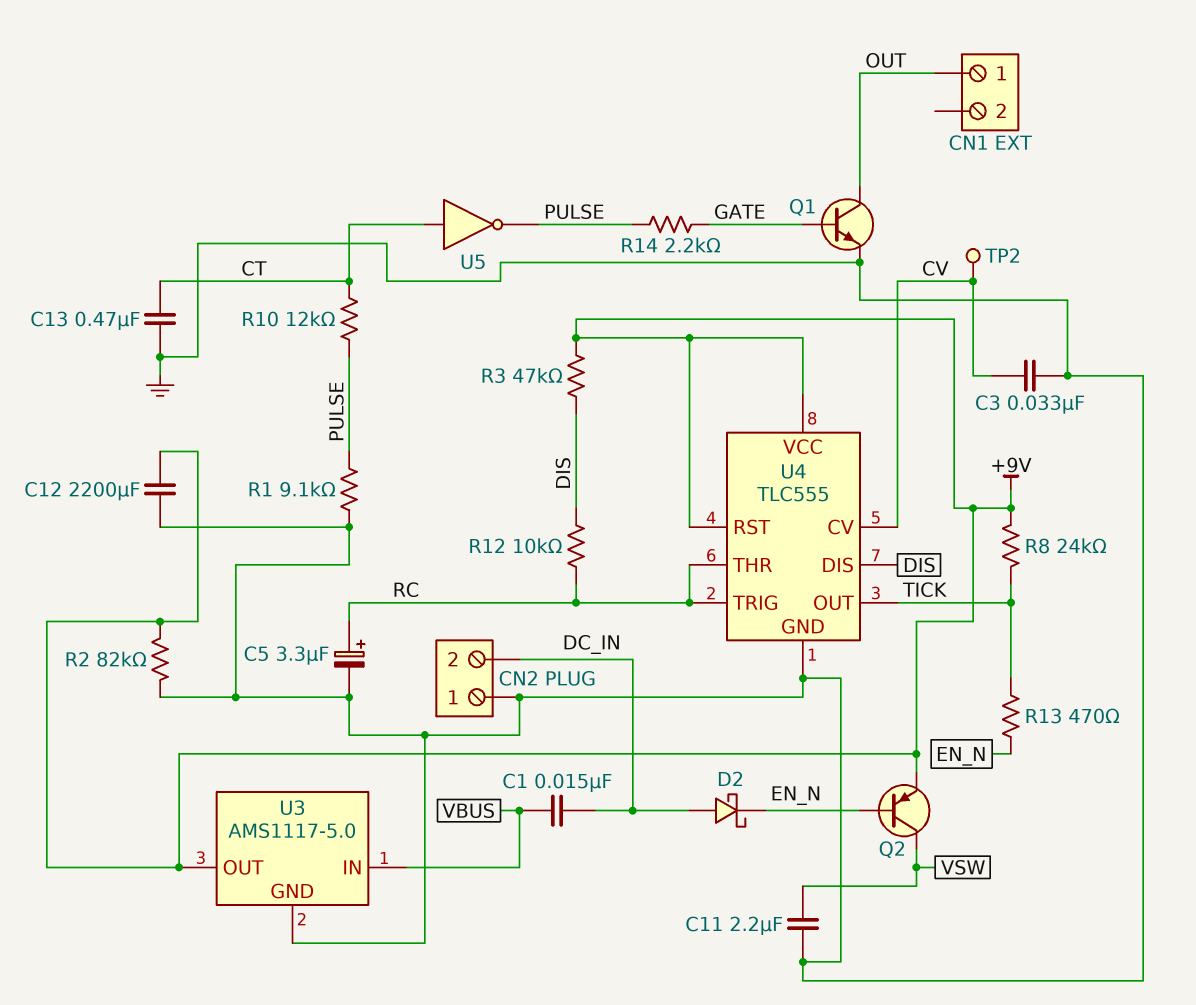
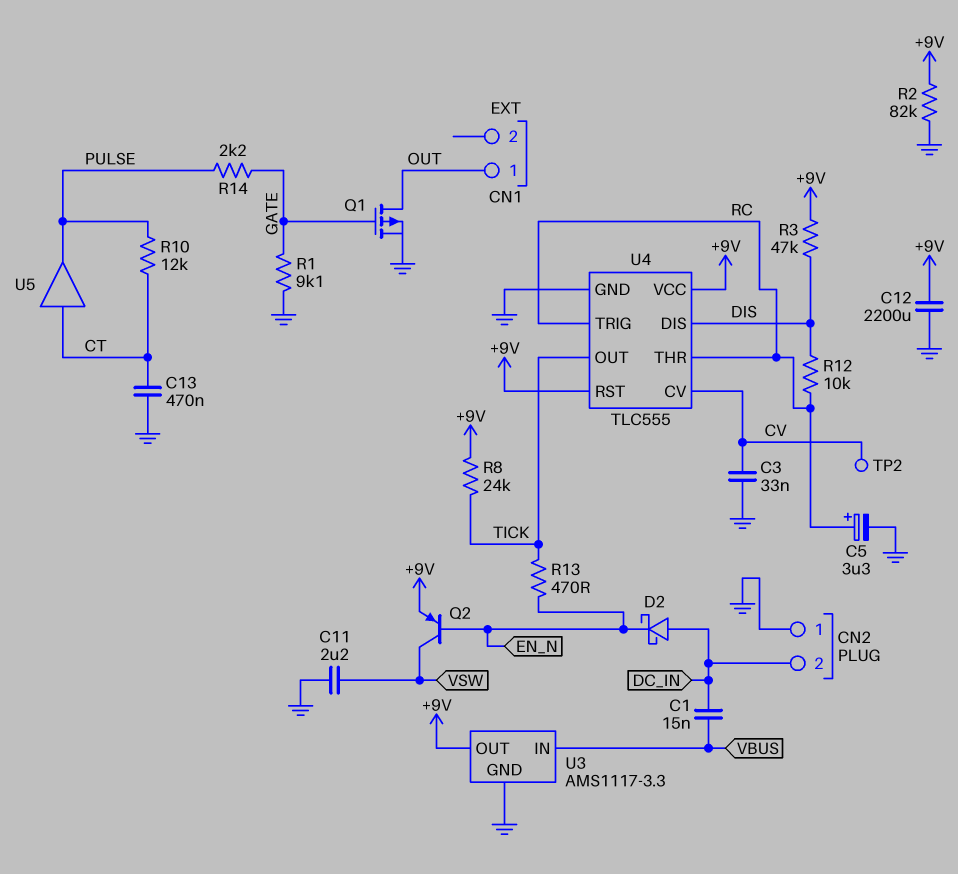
Q1: NPN (B GATE, C OUT, E GND) -> PMOS (G GATE, D OUT, S GND)
R1: 9.1k (GND, PULSE) -> 9.1k (GATE, GND)
U3: AMS1117-5.0 -> AMS1117-3.3
U5: NOT (in CT, out PULSE) -> buffer (in CT, out PULSE)

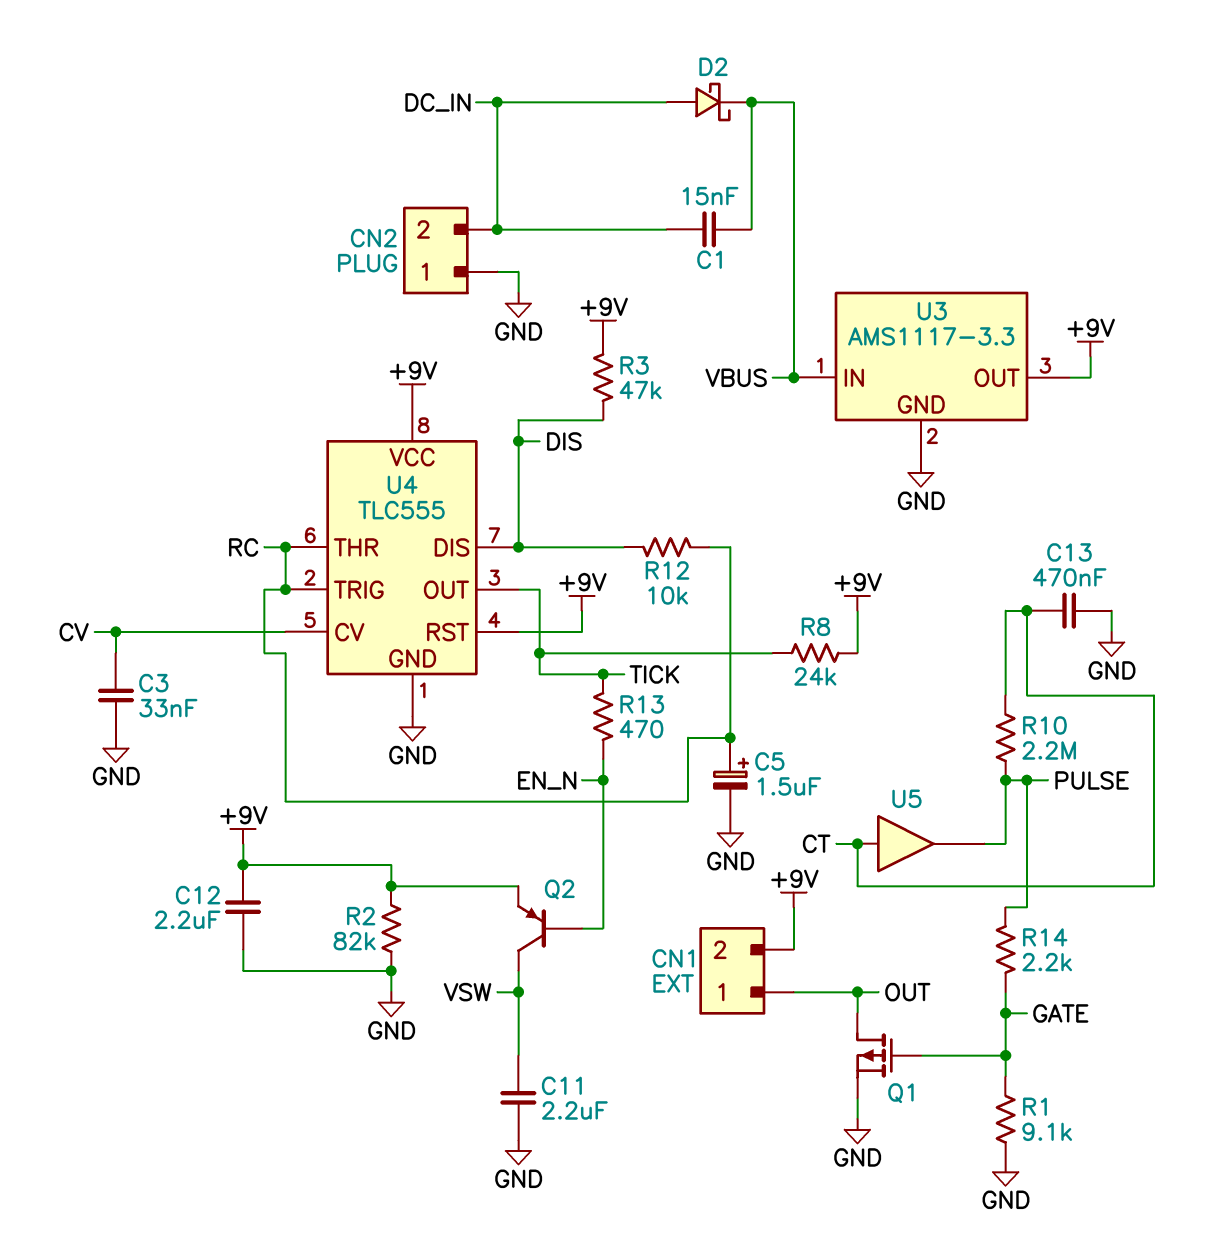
C5: 3.3uF (plus RC, minus GND) -> 1.5uF (plus RC, minus GND)
C12: 2200uF (+9V, GND) -> 2.2uF (+9V, GND)
CN1 pin 2: none -> +9V
D2: schottky (A DC_IN, K EN_N) -> schottky (A DC_IN, K VBUS)
R10: 12k (CT, PULSE) -> 2.2M (CT, PULSE)
TP2: test point (CV) -> none

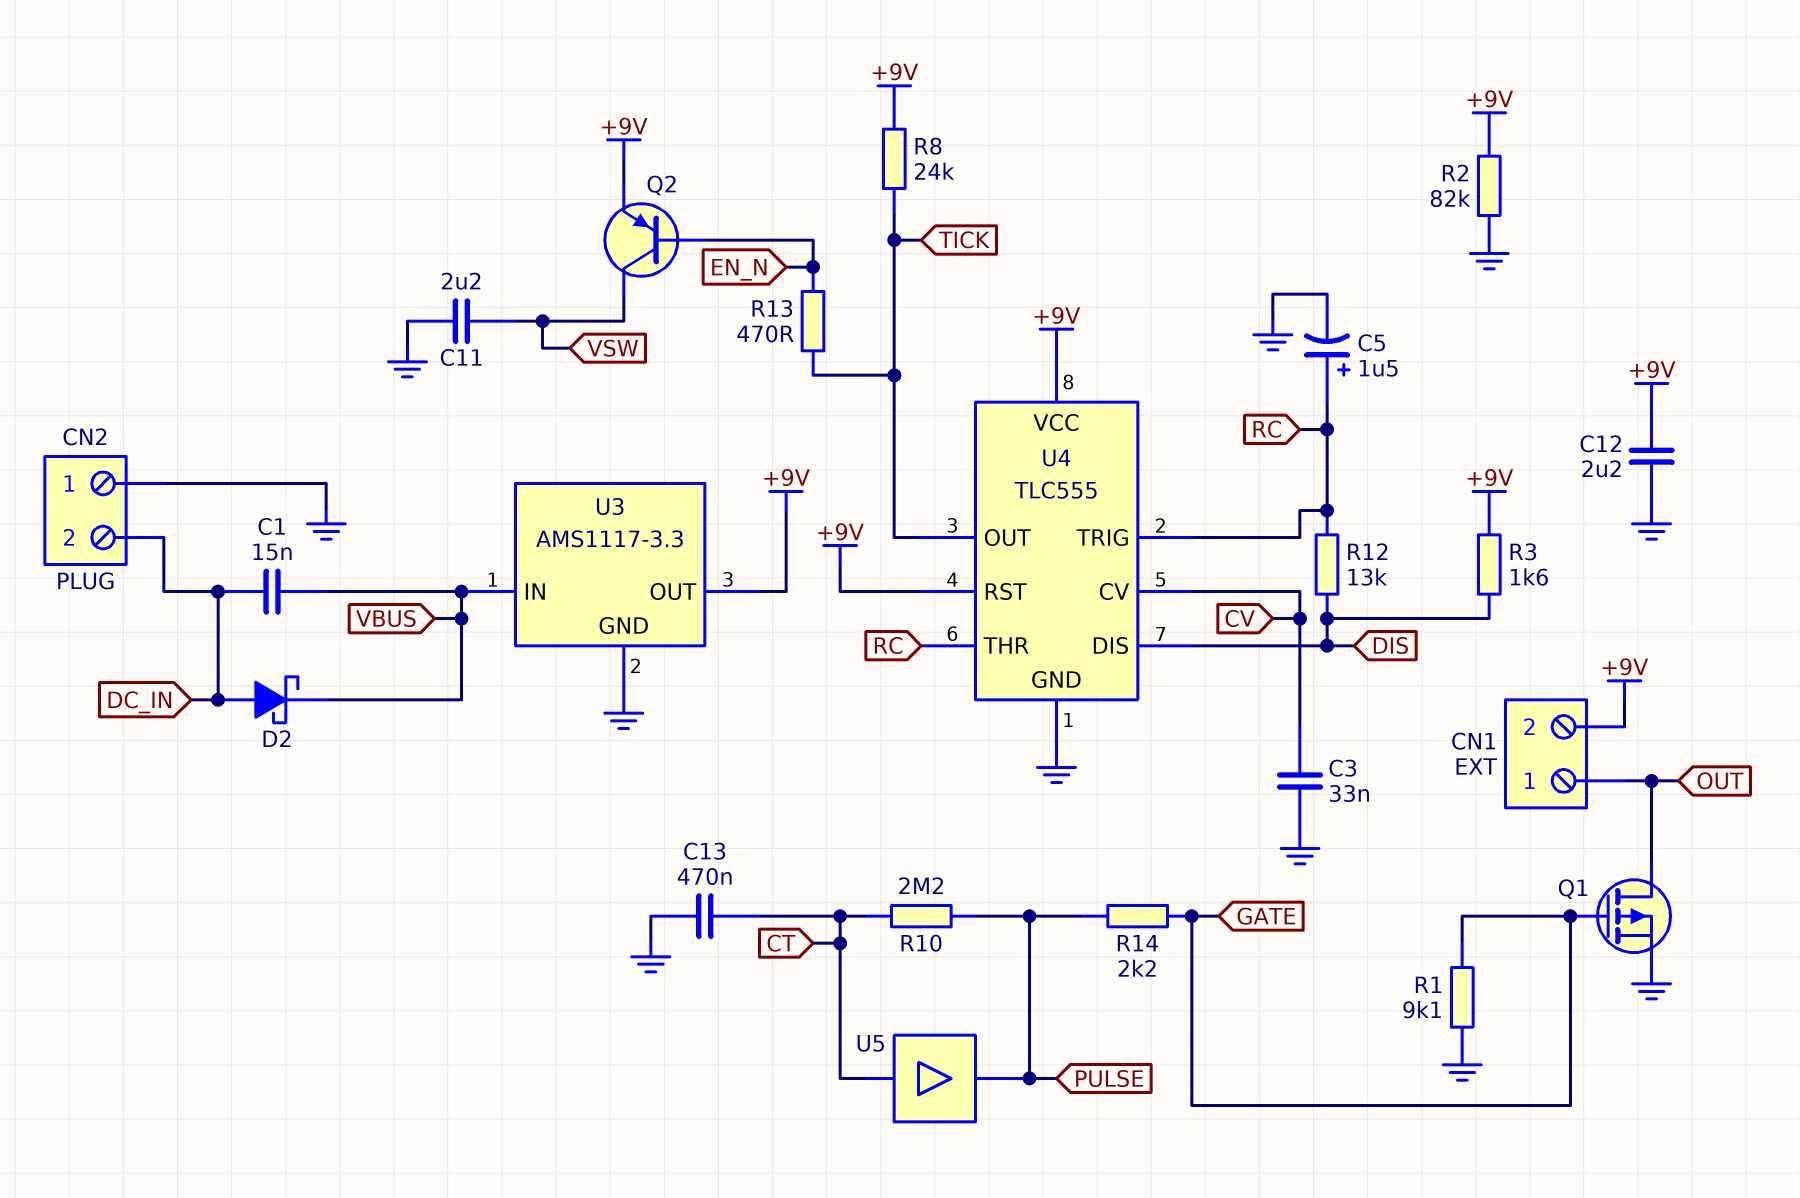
R3: 47k (+9V, DIS) -> 1.6k (+9V, DIS)
R12: 10k (DIS, RC) -> 13k (DIS, RC)

